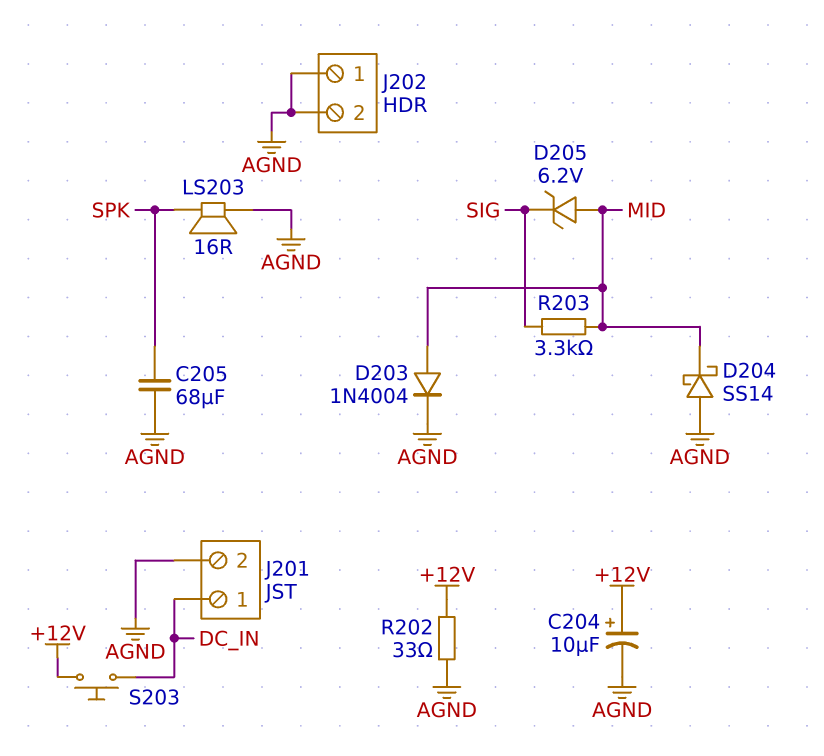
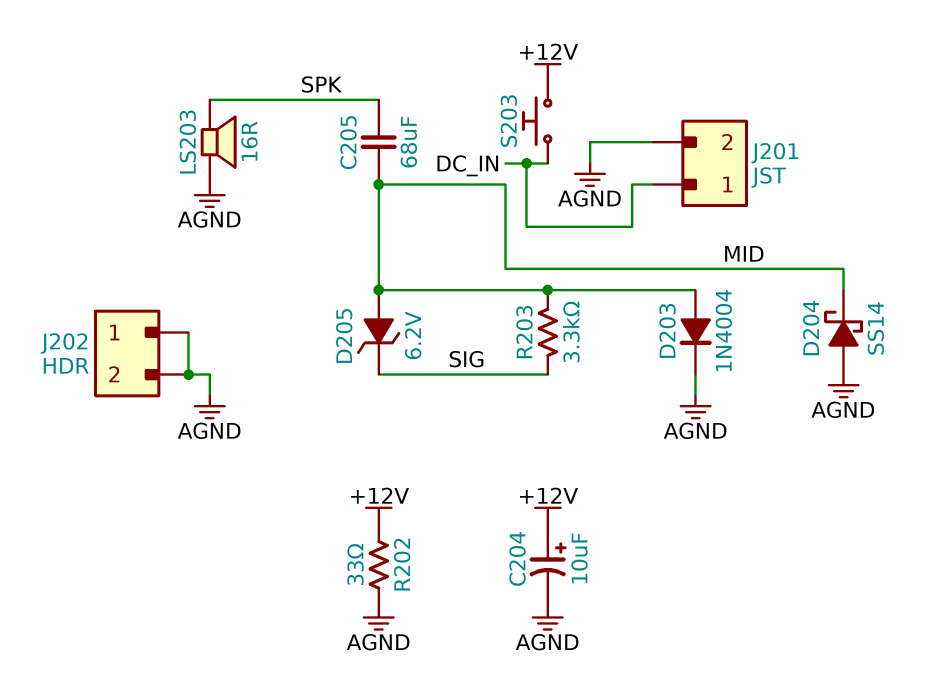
C205: 68uF (AGND, SPK) -> 68uF (MID, SPK)

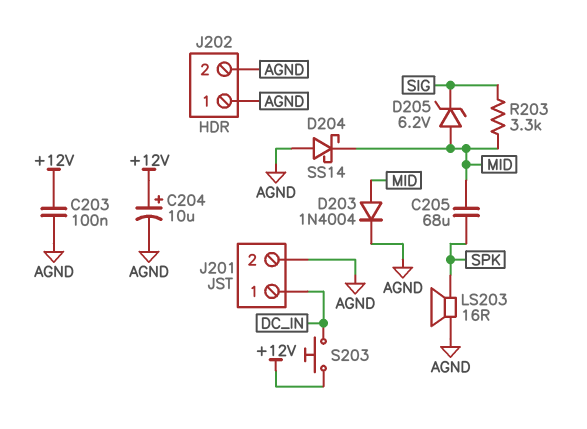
C203: none -> 100nF (+12V, AGND)
R202: 33 (+12V, AGND) -> none

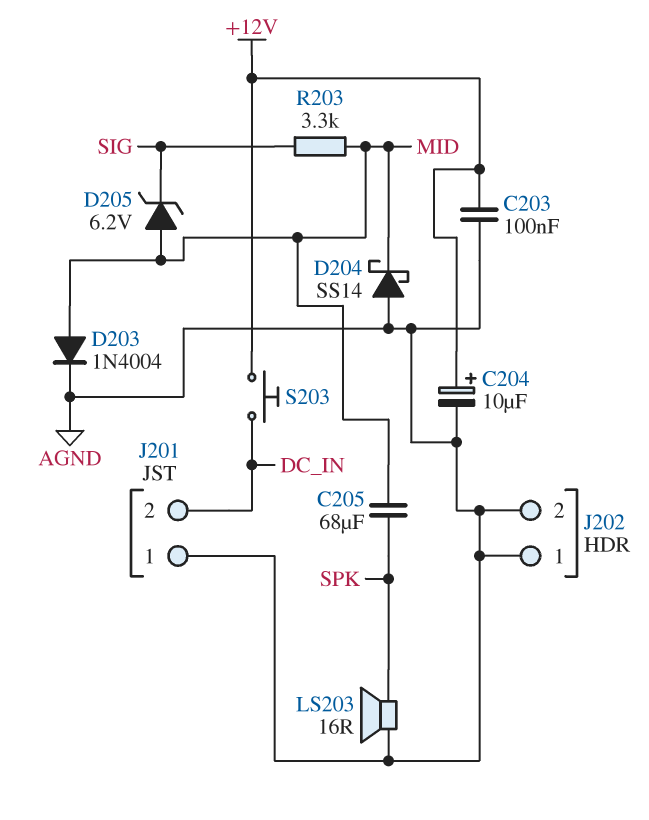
J201 pin 1: DC_IN -> AGND
J201 pin 2: AGND -> DC_IN

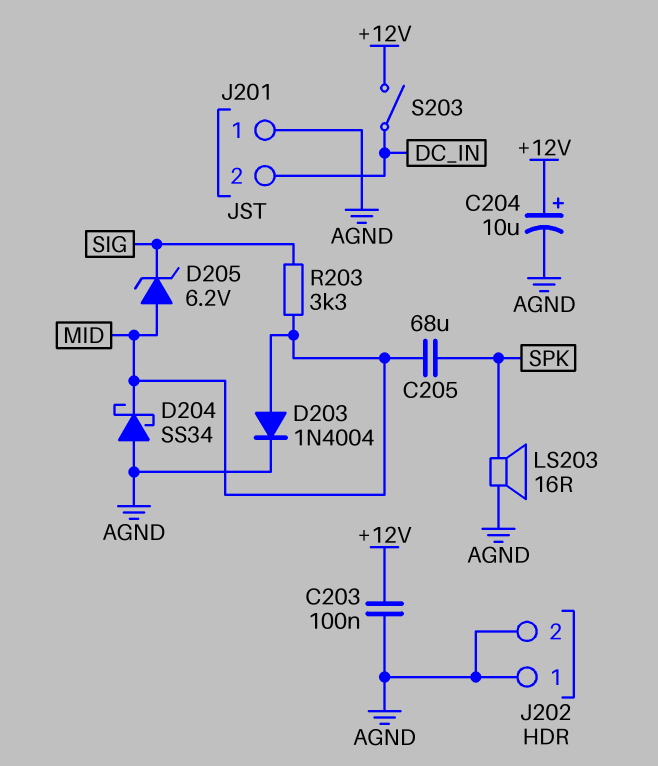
D204: schottky SS14 (A AGND, K MID) -> schottky SS34 (A AGND, K MID)
S203: button (+12V, DC_IN) -> switch (+12V, DC_IN)

